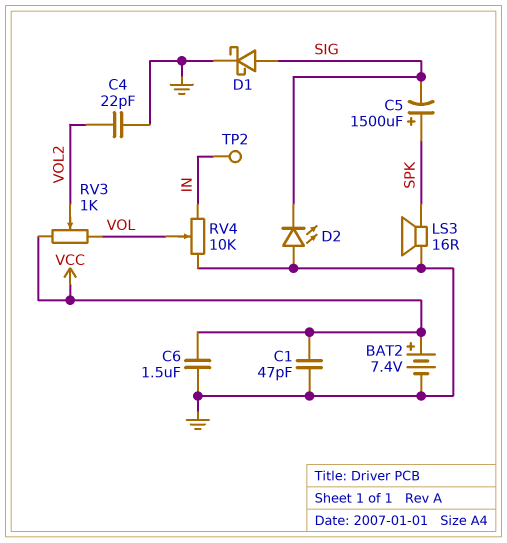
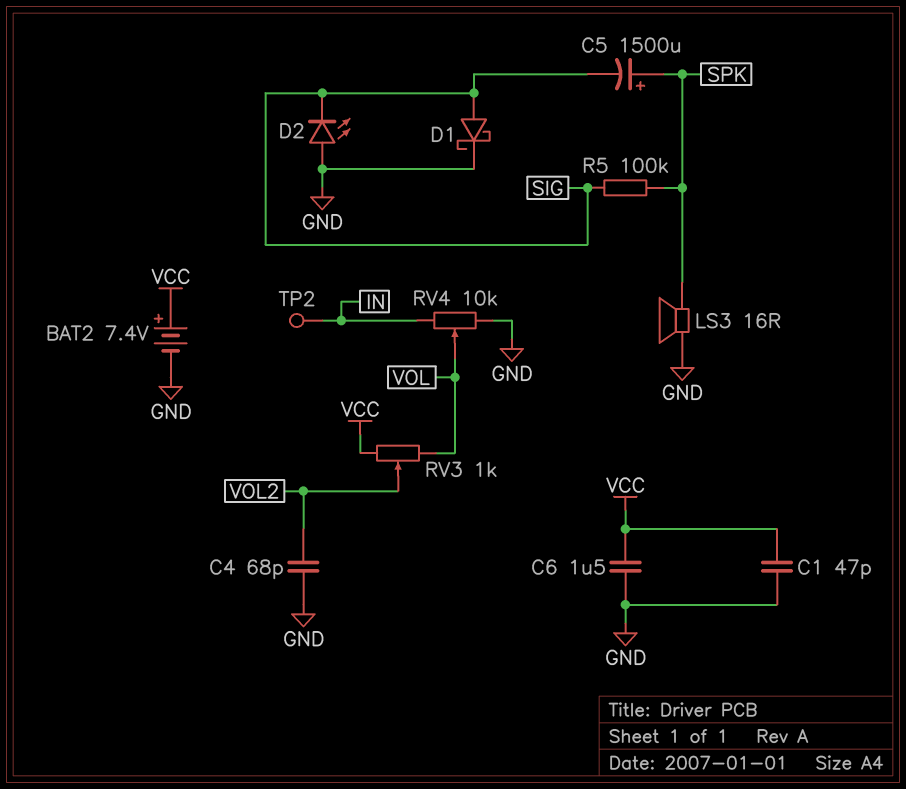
C4: 22pF (GND, VOL2) -> 68pF (GND, VOL2)
R5: none -> 100k (SIG, SPK)

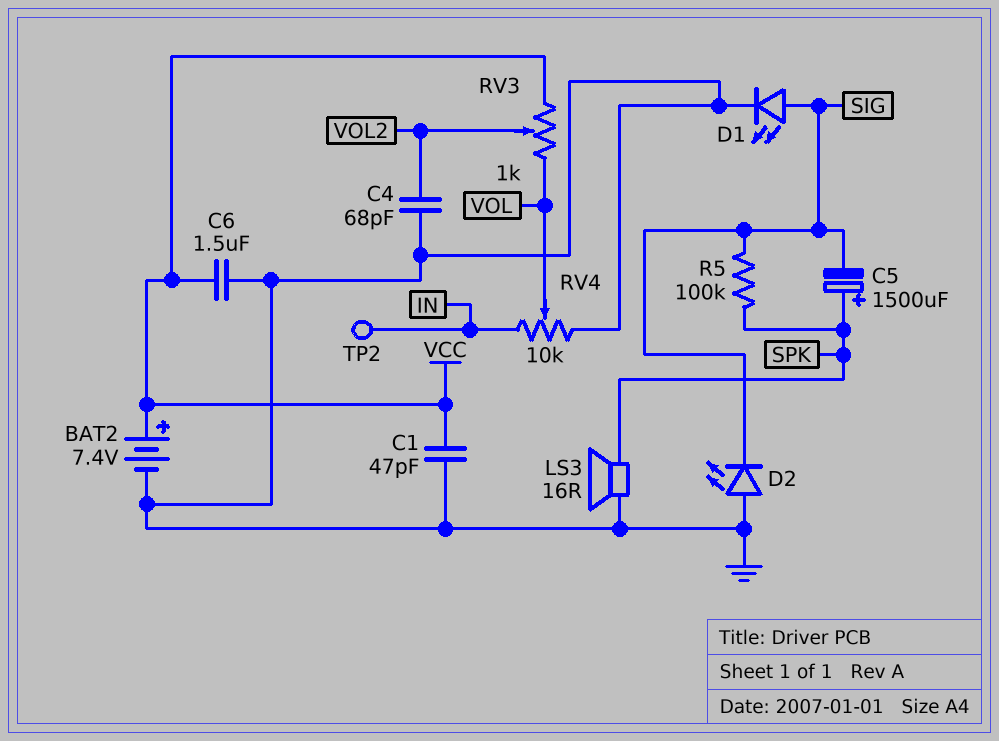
D1: schottky (A SIG, K GND) -> LED (A SIG, K GND)

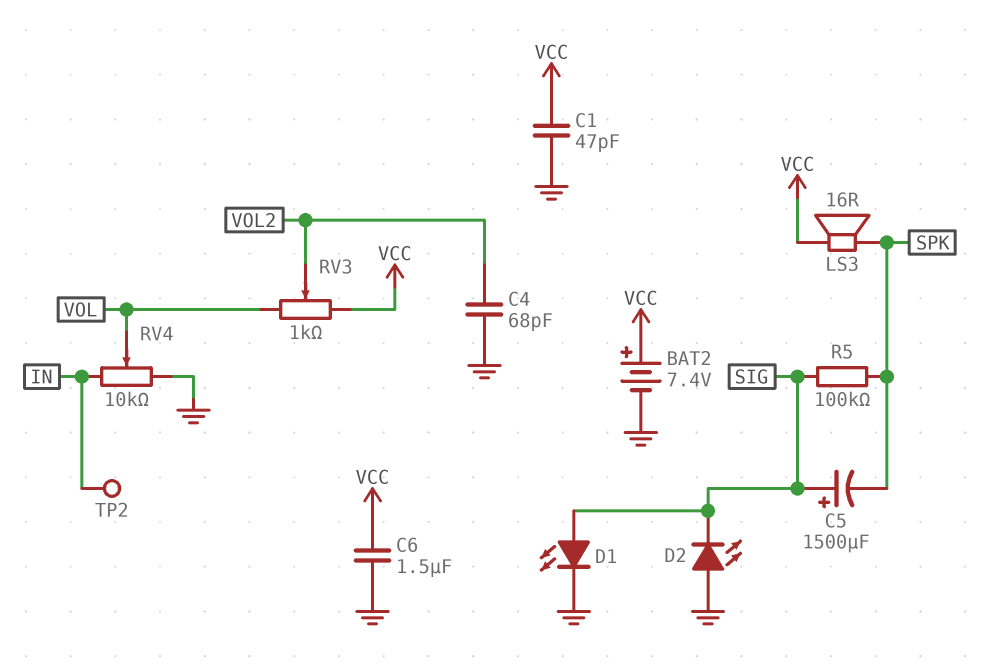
C5: 1500uF (plus SPK, minus SIG) -> 1500uF (plus SIG, minus SPK)
LS3: speaker 16R (GND, SPK) -> speaker 16R (SPK, VCC)

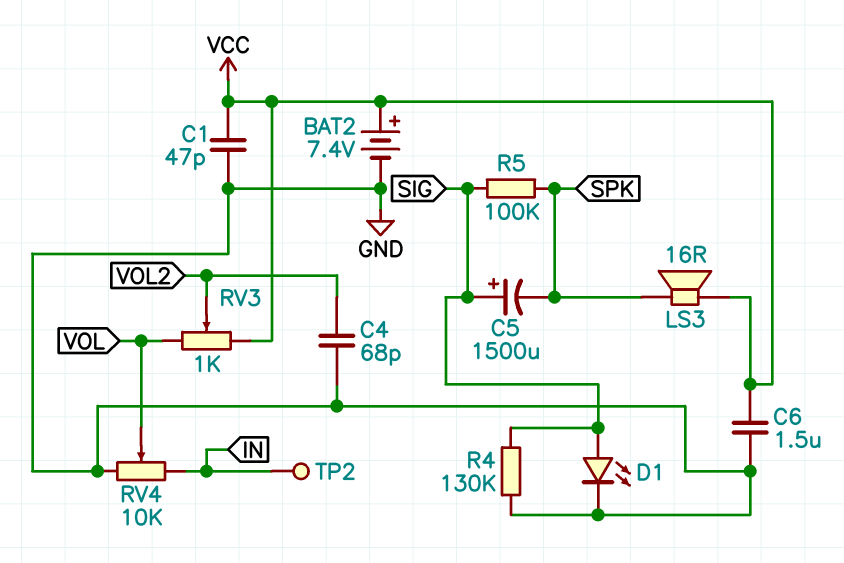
D2: LED (A GND, K SIG) -> none
R4: none -> 130k (GND, SIG)

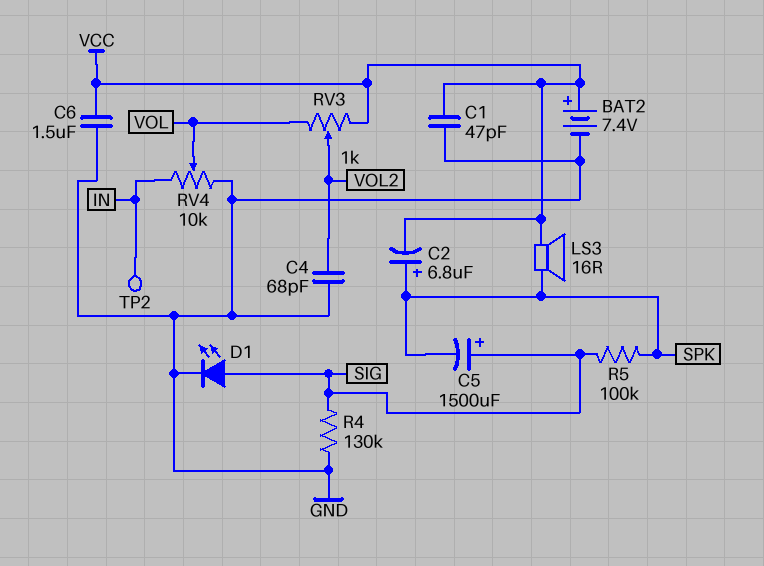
C2: none -> 6.8uF (plus SPK, minus VCC)

